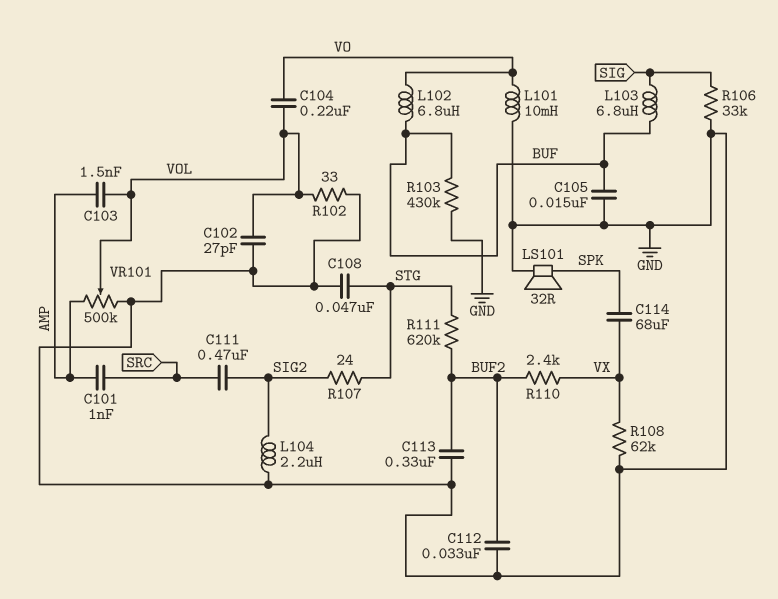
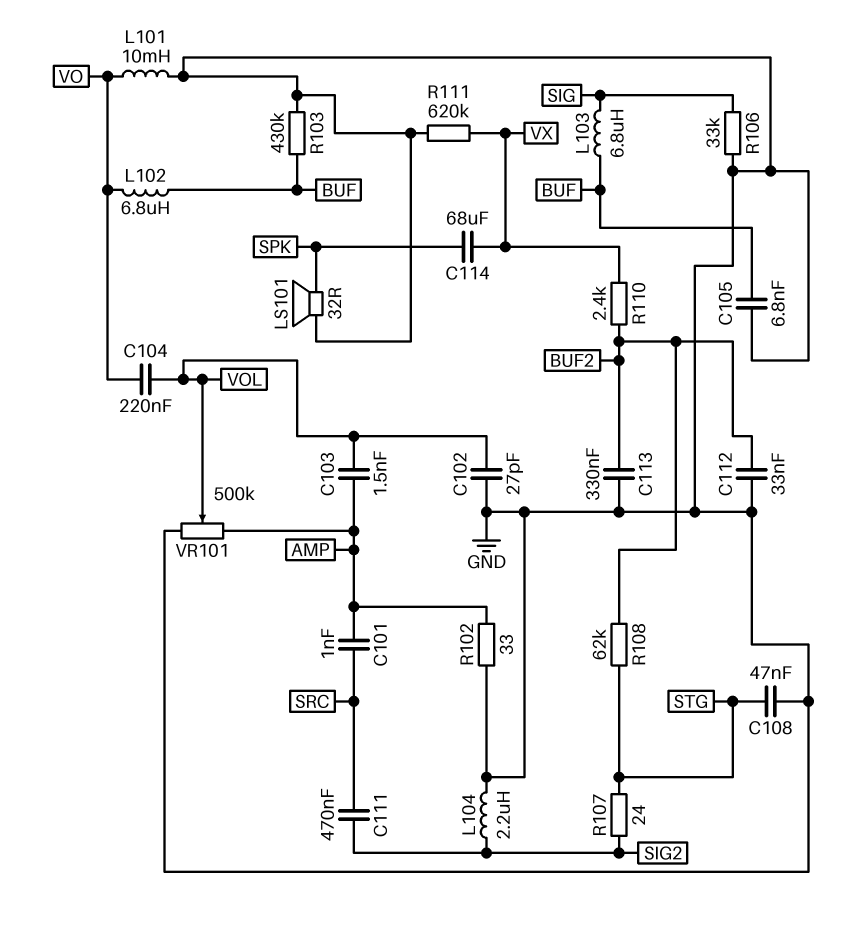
C105: 15nF (BUF, GND) -> 6.8nF (BUF, GND)
R102: 33 (GND, VOL) -> 33 (AMP, GND)
R108: 62k (GND, VX) -> 62k (BUF2, STG)
R111: 620k (BUF2, STG) -> 620k (GND, VX)

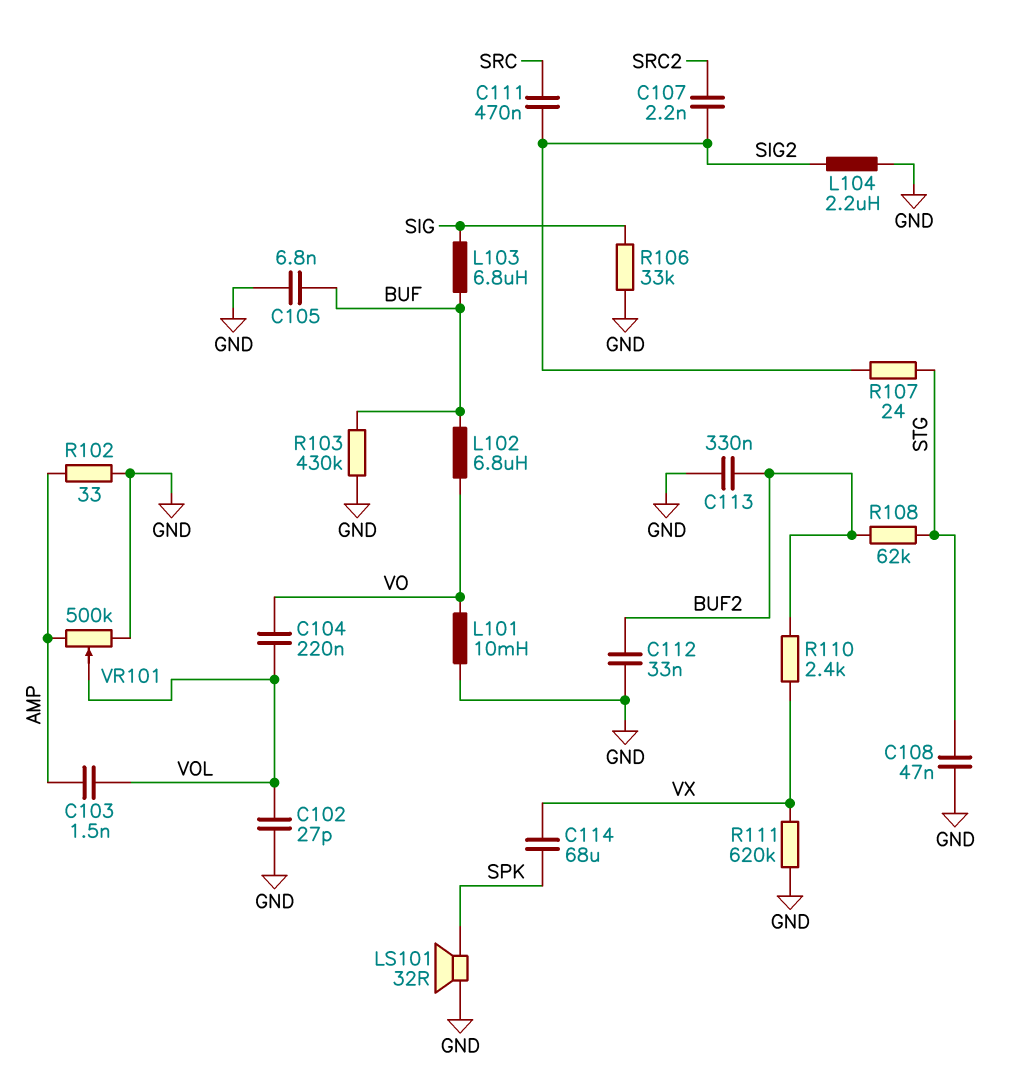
C101: 1nF (AMP, SRC) -> none
C107: none -> 2.2nF (SIG2, SRC2)

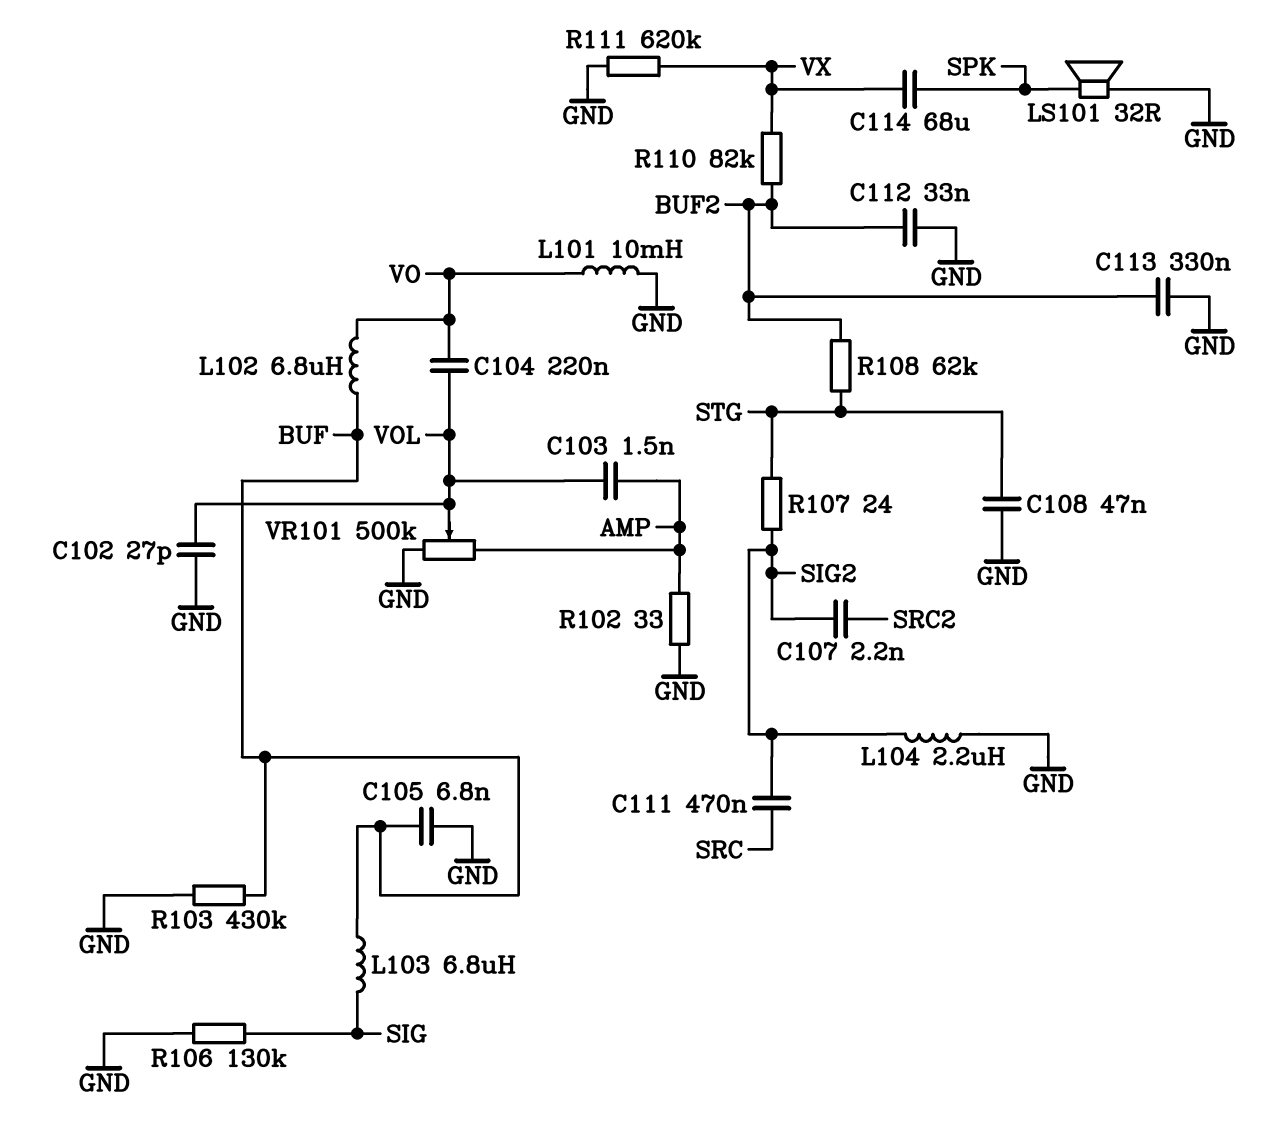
R106: 33k (GND, SIG) -> 130k (GND, SIG)
R110: 2.4k (BUF2, VX) -> 82k (BUF2, VX)

